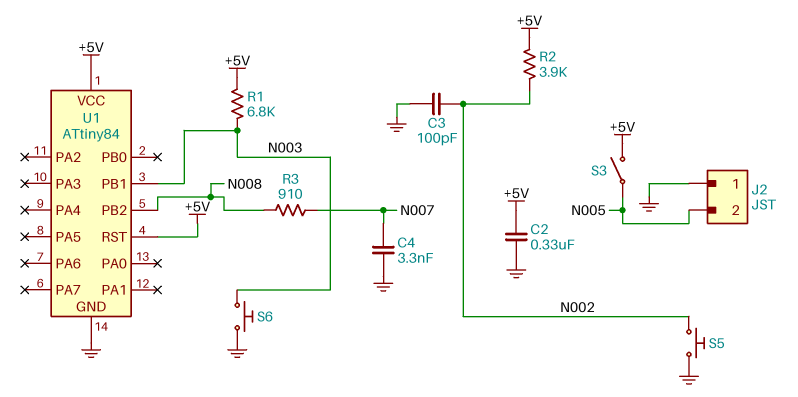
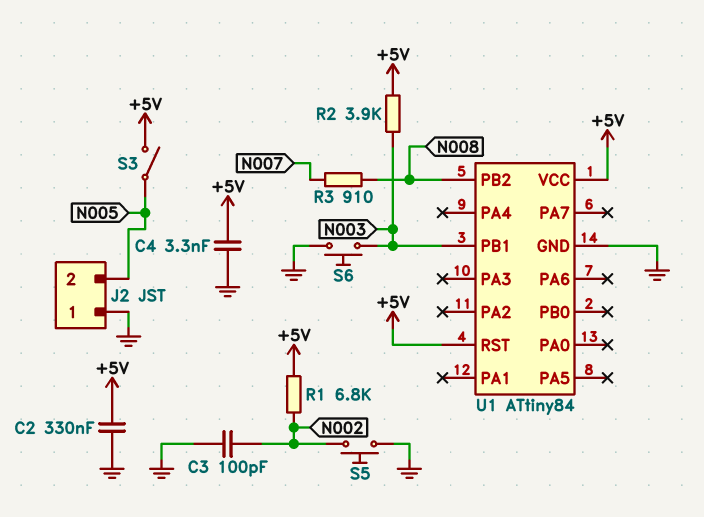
C4: 3.3nF (GND, N007) -> 3.3nF (+5V, GND)
R1: 6.8k (+5V, N003) -> 6.8k (+5V, N002)
R2: 3.9k (+5V, N002) -> 3.9k (+5V, N003)

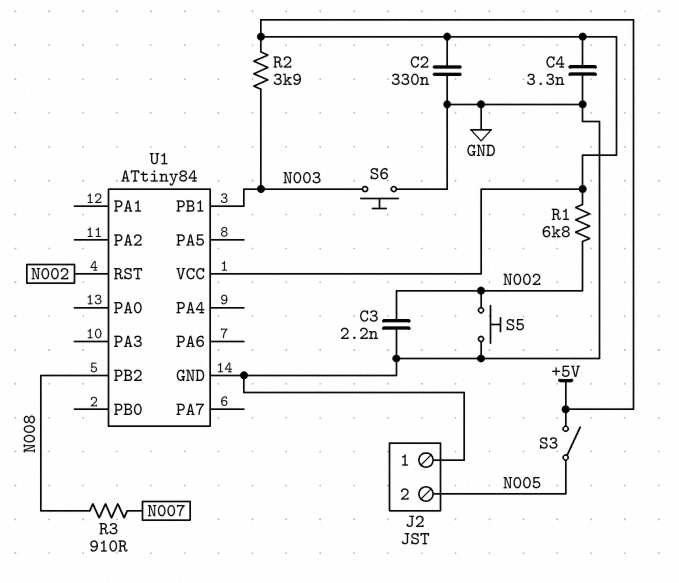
C3: 100pF (GND, N002) -> 2.2nF (GND, N002)
U1 pin RST: +5V -> N002

